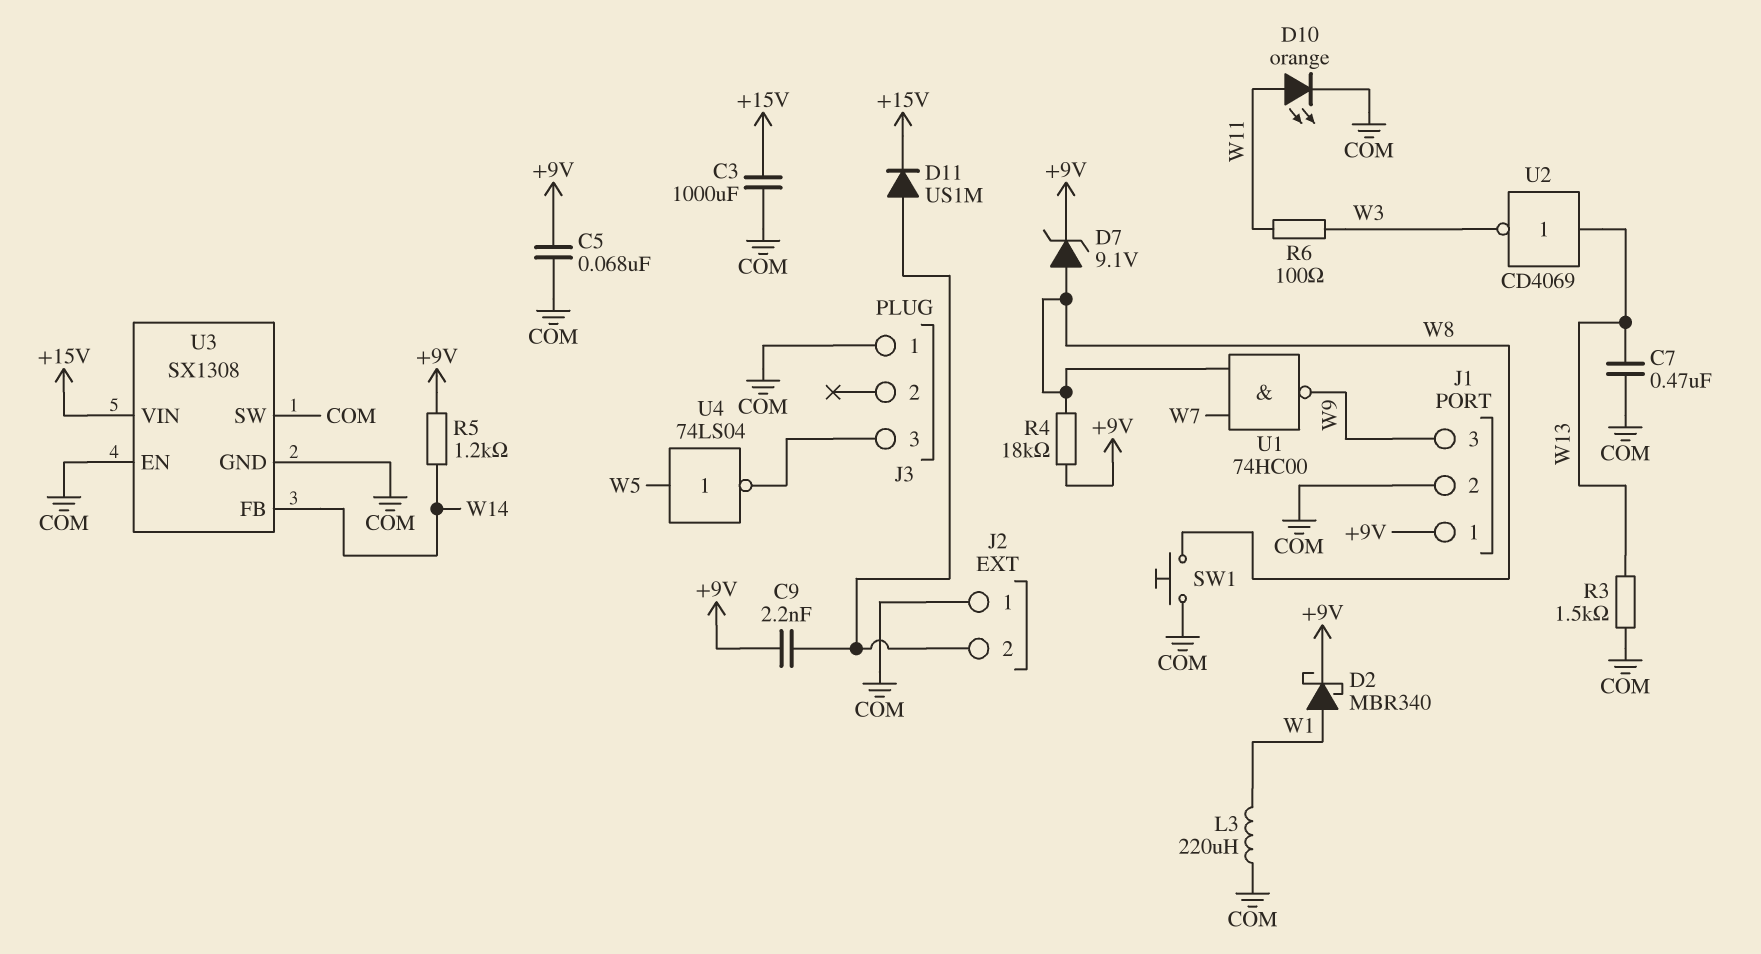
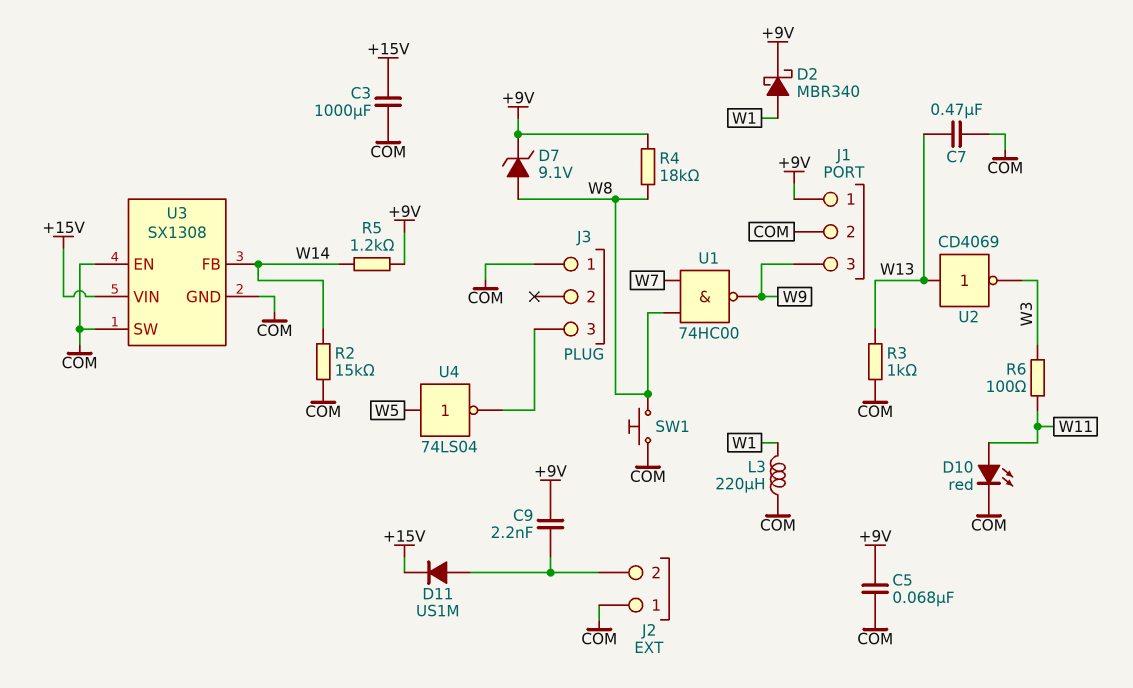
D10: LED orange (A W11, K COM) -> LED red (A W11, K COM)
R2: none -> 15k (COM, W14)
R3: 1.5k (COM, W13) -> 1k (COM, W13)

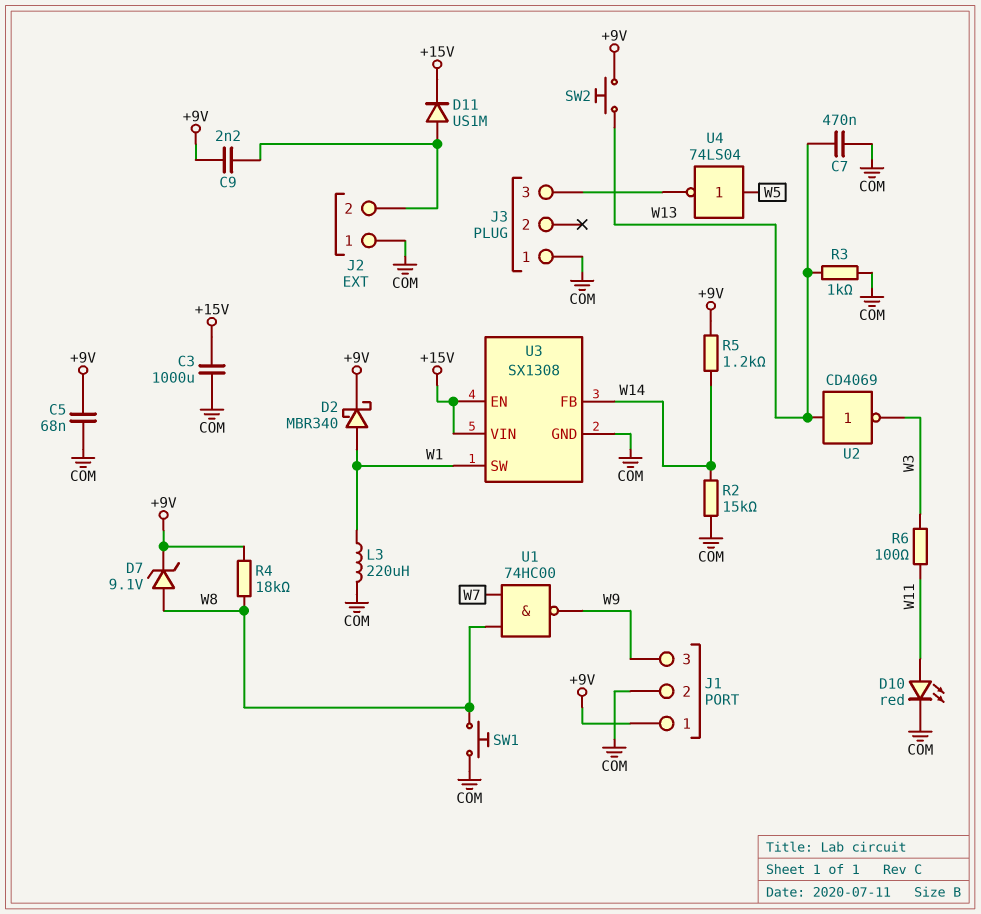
SW2: none -> button (+9V, W13)
U3 pin EN: COM -> +15V
U3 pin SW: COM -> W1

